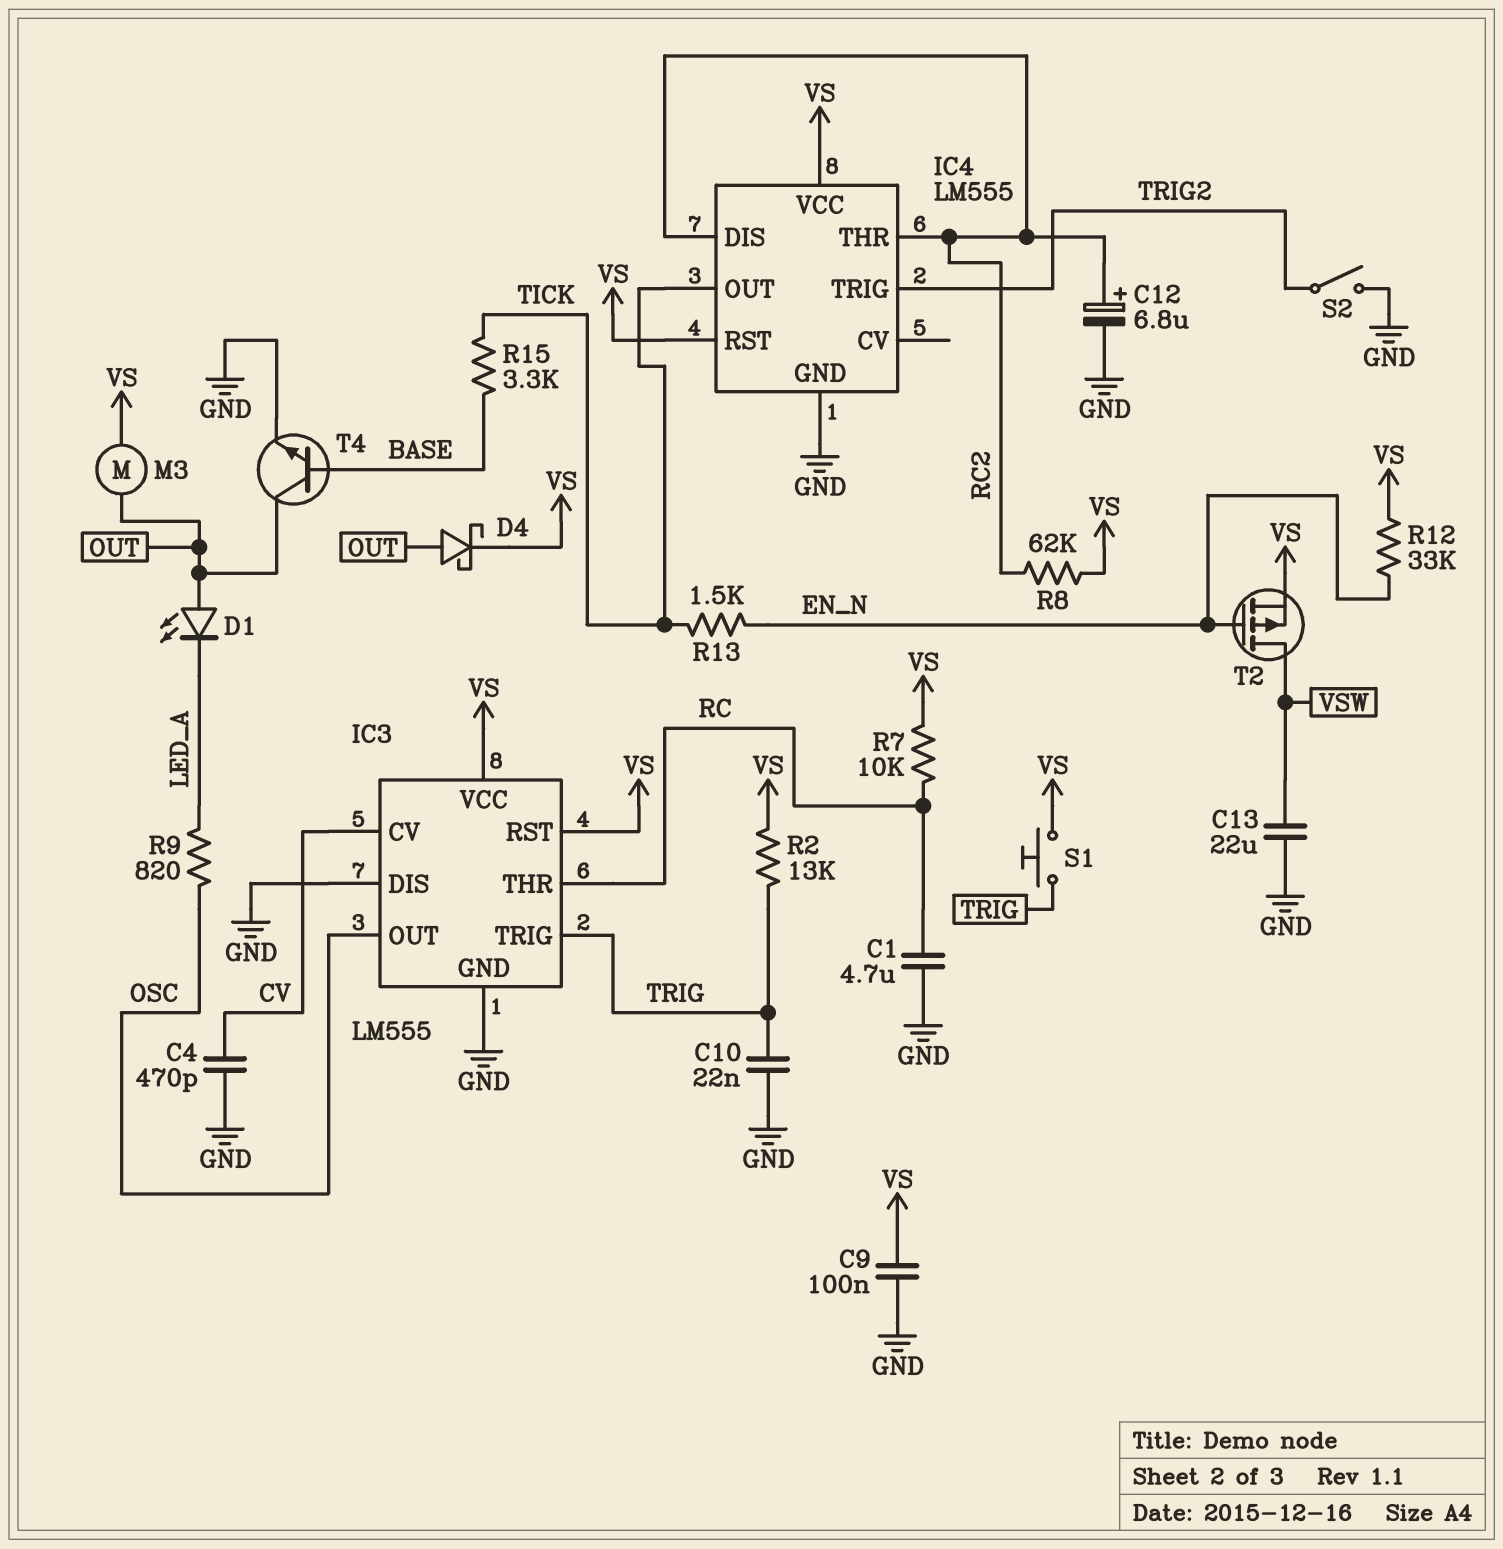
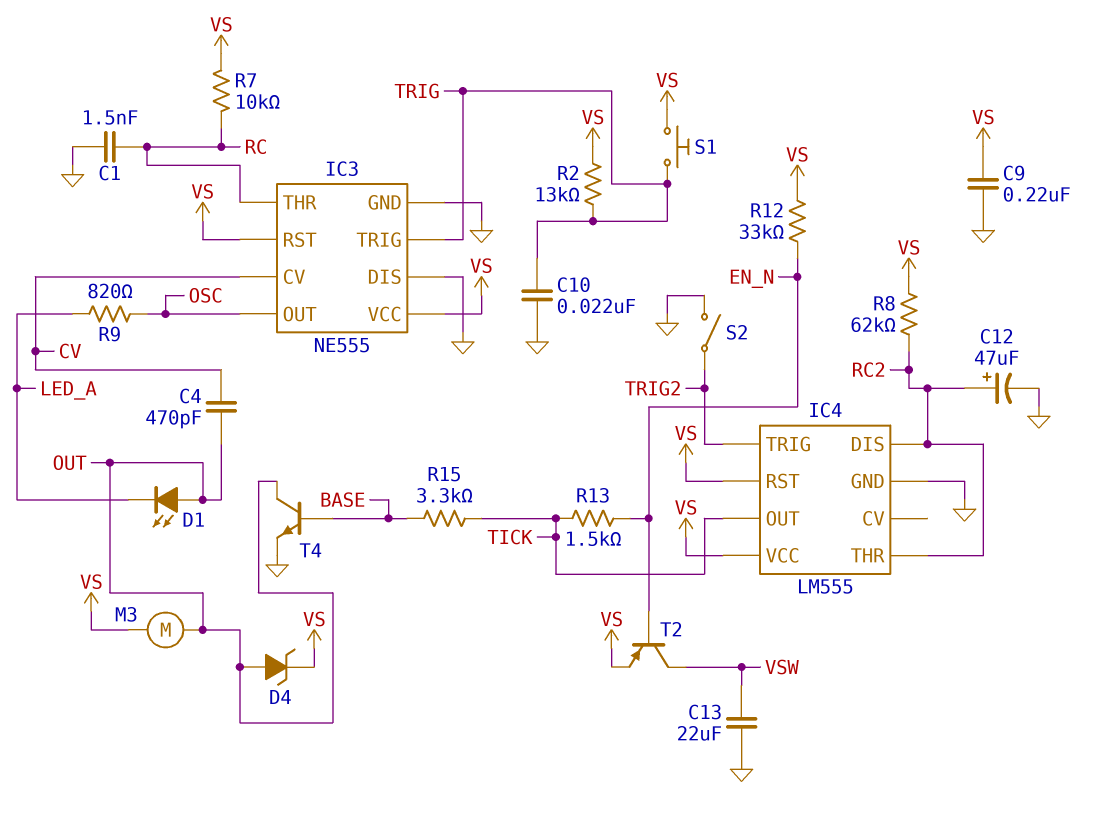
C1: 4.7uF (GND, RC) -> 1.5nF (GND, RC)
C4: 470pF (CV, GND) -> 470pF (CV, OUT)
C9: 100nF (GND, VS) -> 220nF (GND, VS)
C12: 6.8uF (plus RC2, minus GND) -> 47uF (plus RC2, minus GND)
D4: schottky (A OUT, K VS) -> zener (A OUT, K VS)
IC3: LM555 -> NE555
T2: PMOS (G EN_N, D VSW, S VS) -> PNP (B EN_N, C VSW, E VS)

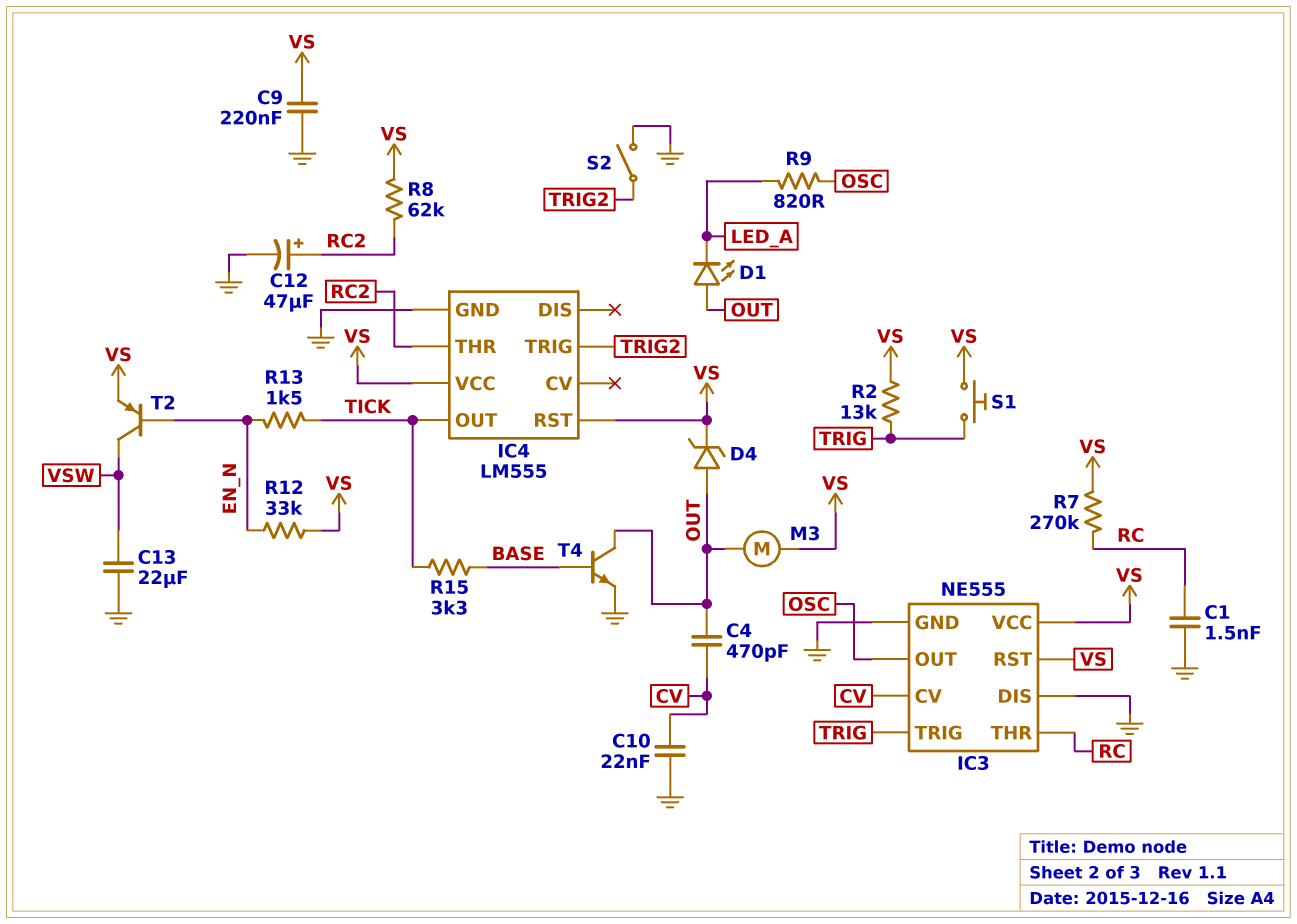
C10: 22nF (GND, TRIG) -> 22nF (CV, GND)
IC4 pin DIS: RC2 -> none
R7: 10k (RC, VS) -> 270k (RC, VS)

